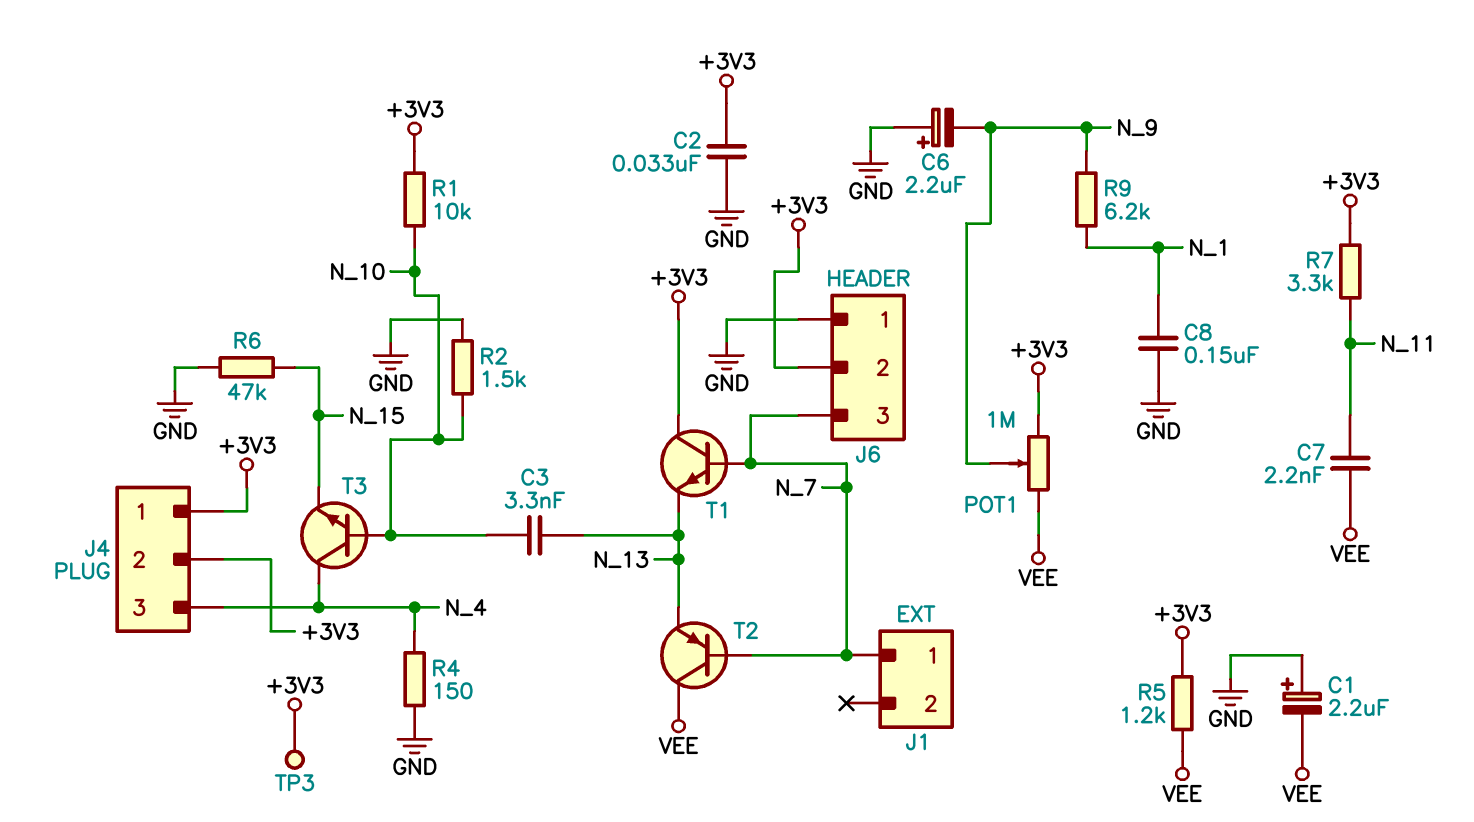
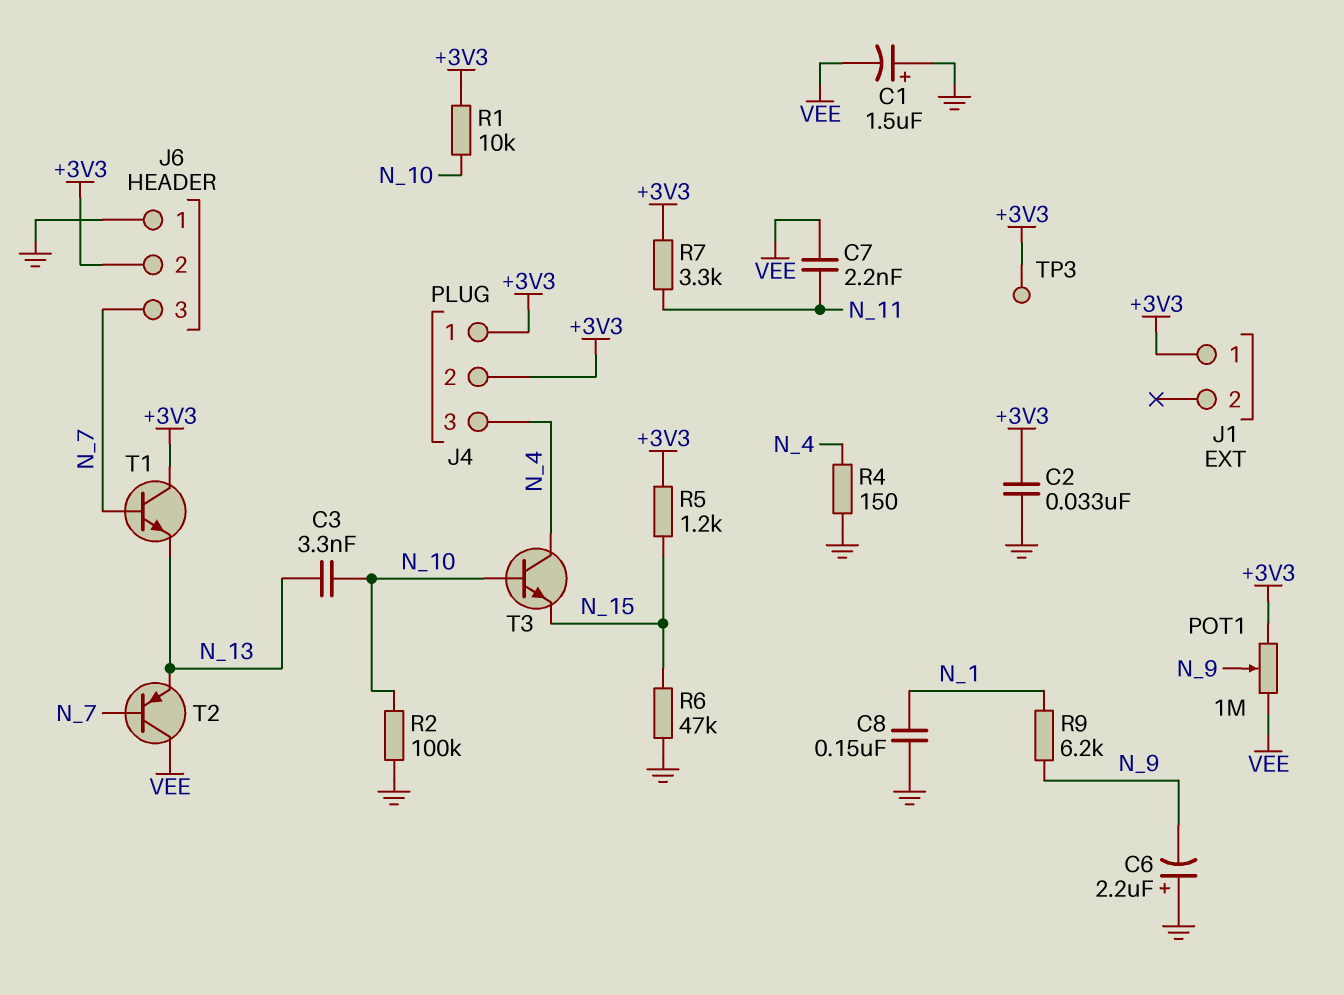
C1: 2.2uF (plus GND, minus VEE) -> 1.5uF (plus GND, minus VEE)
J1 pin 1: N_7 -> +3V3
R2: 1.5k (GND, N_10) -> 100k (GND, N_10)
R5: 1.2k (+3V3, VEE) -> 1.2k (+3V3, N_15)

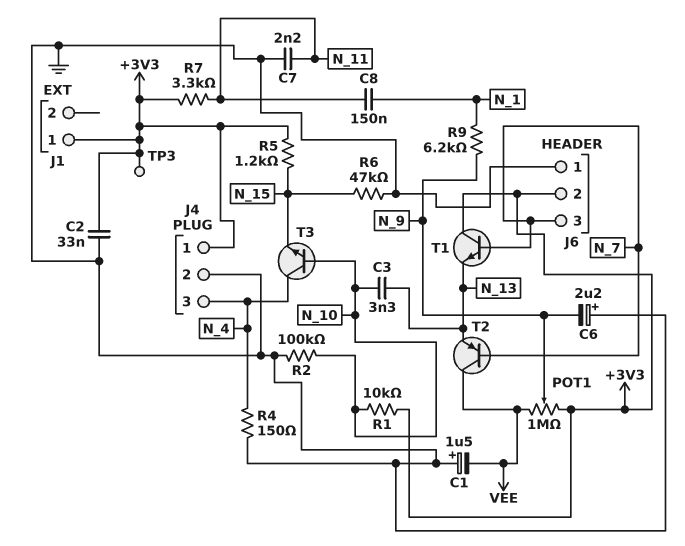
C7: 2.2nF (N_11, VEE) -> 2.2nF (GND, N_11)
C8: 150nF (GND, N_1) -> 150nF (N_1, N_11)
J4 pin 2: +3V3 -> GND

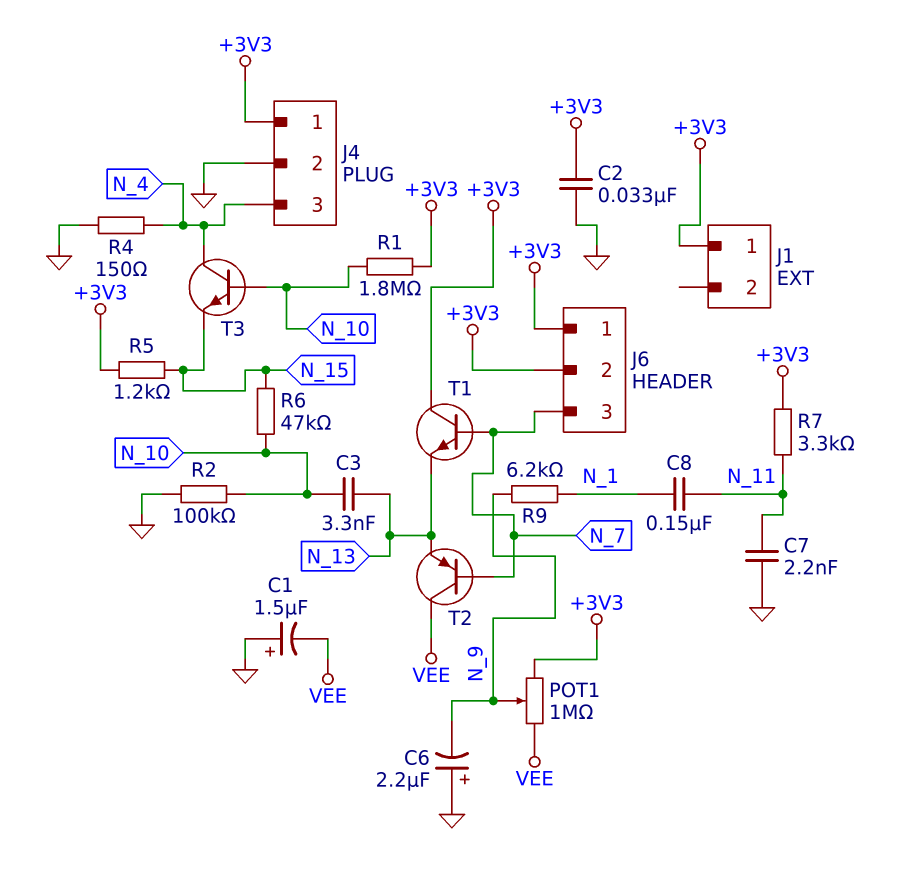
J6 pin 1: GND -> +3V3
R1: 10k (+3V3, N_10) -> 1.8M (+3V3, N_10)
R6: 47k (GND, N_15) -> 47k (N_10, N_15)
TP3: test point (+3V3) -> none

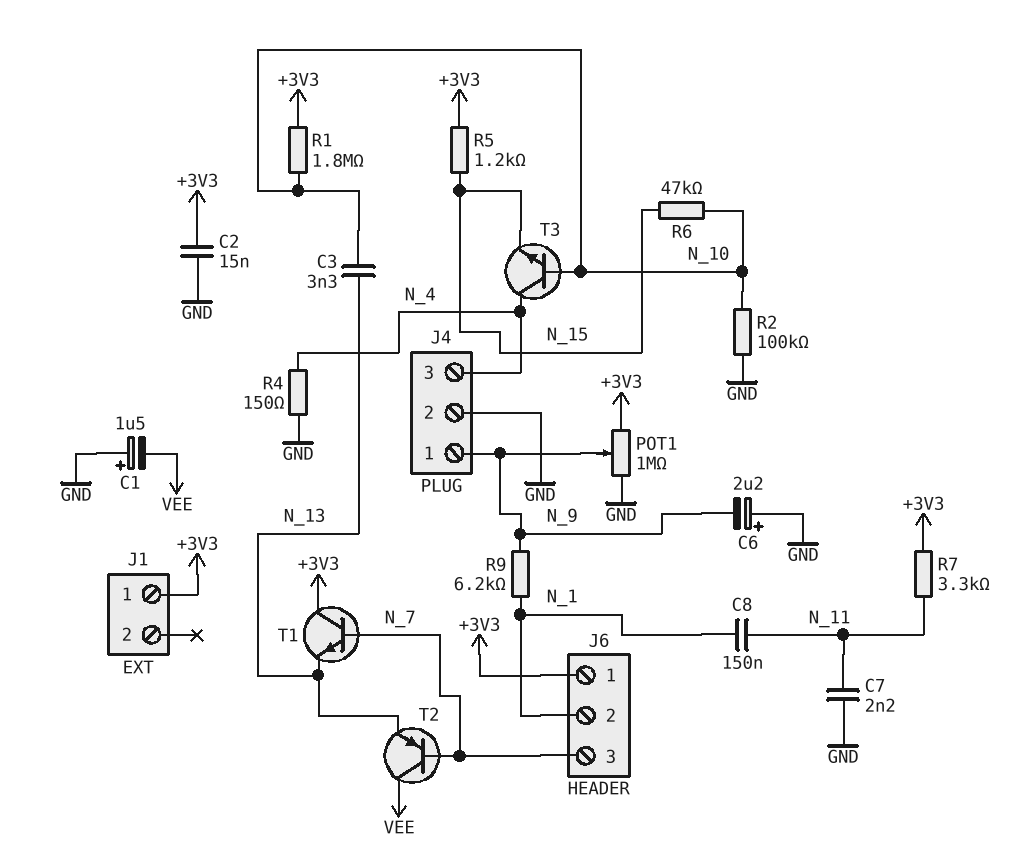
C2: 33nF (+3V3, GND) -> 15nF (+3V3, GND)
J4 pin 1: +3V3 -> N_9
J6 pin 2: +3V3 -> N_1
POT1: 1M (+3V3, VEE, wiper N_9) -> 1M (+3V3, GND, wiper N_9)

